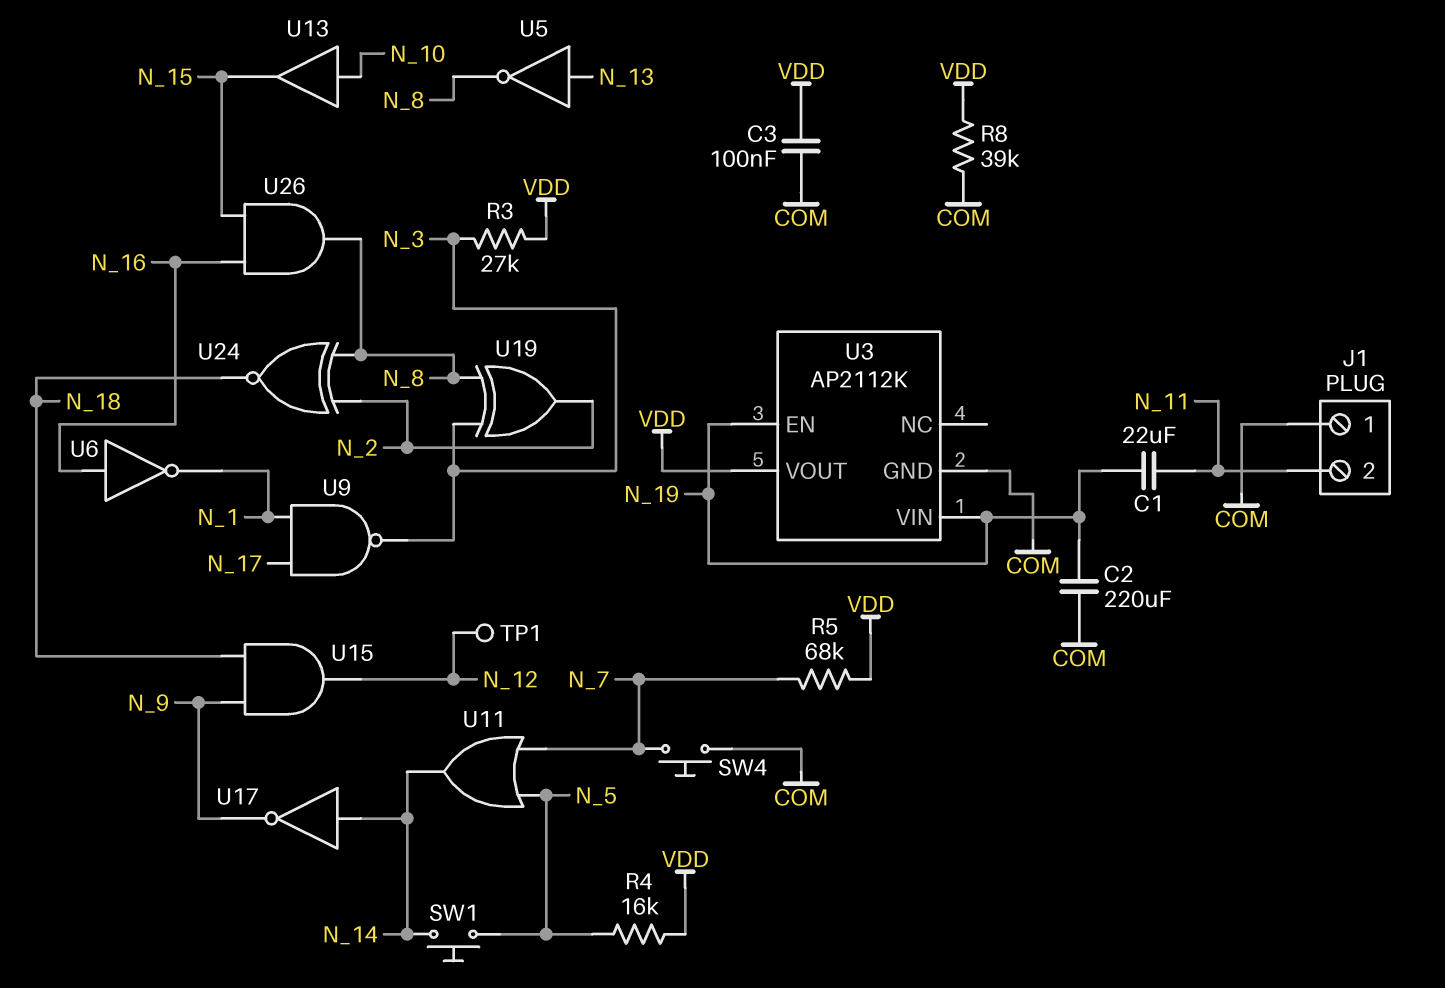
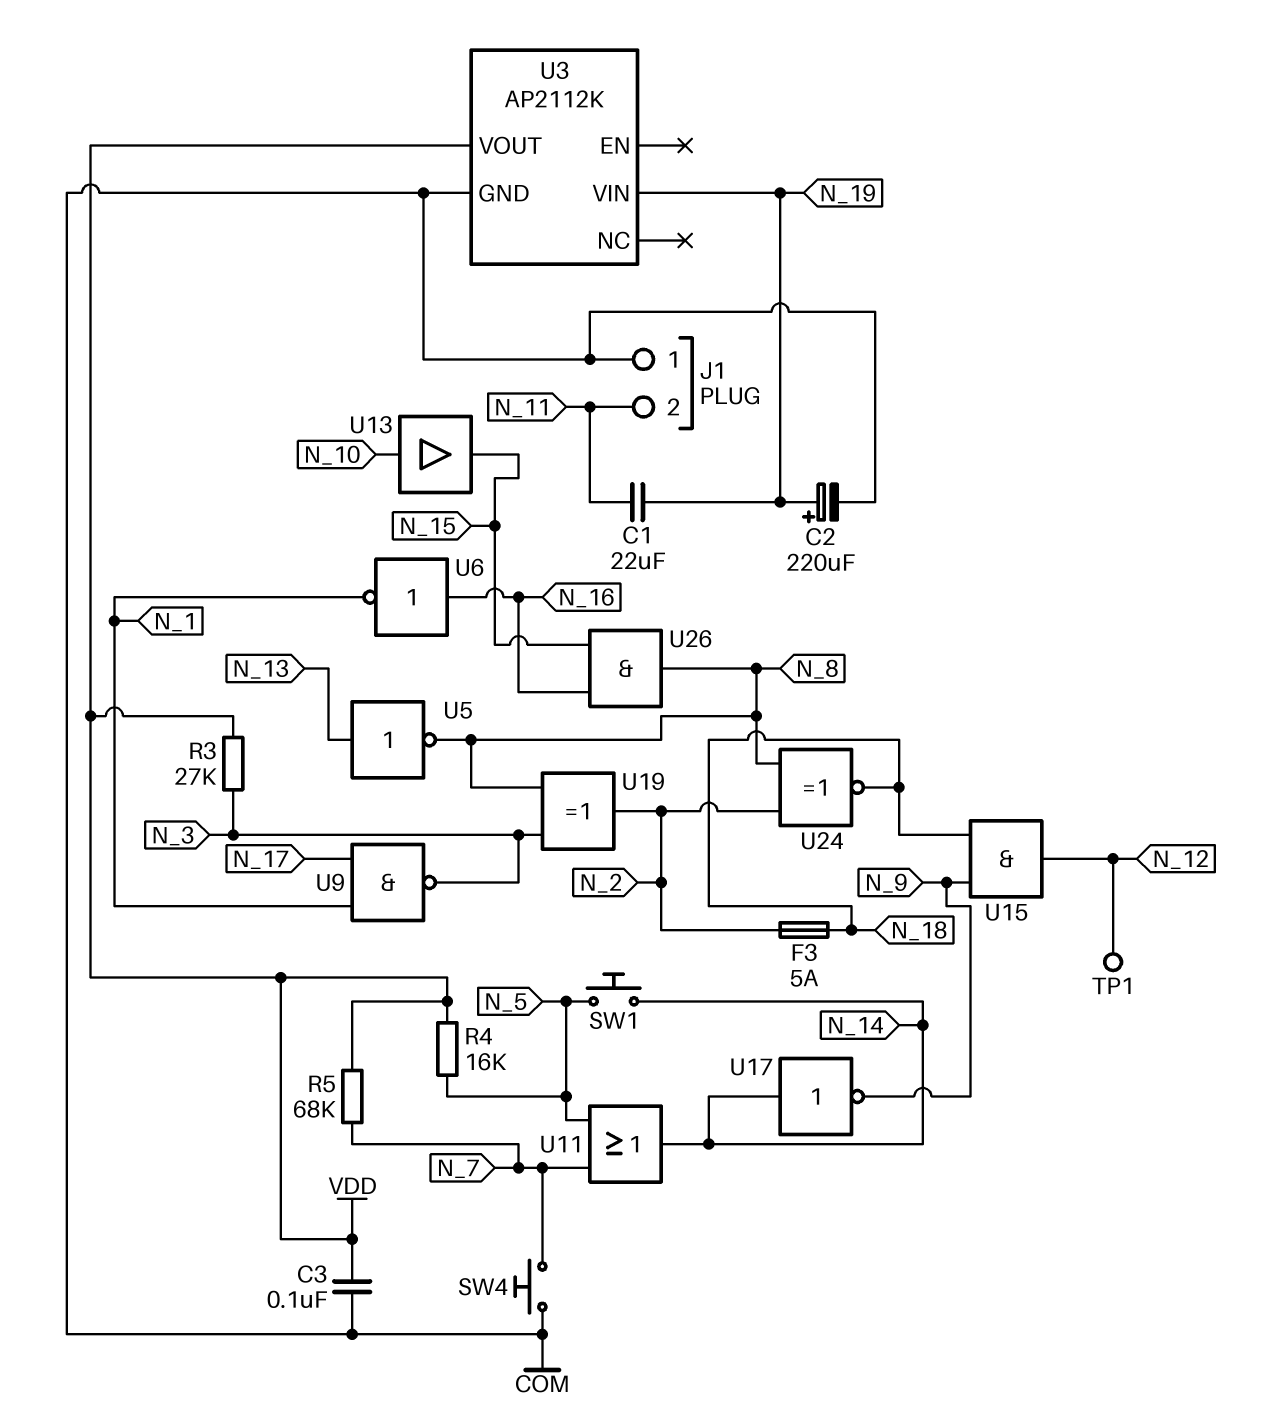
C2: 220uF (COM, N_19) -> 220uF (plus N_19, minus COM)
F3: none -> 5A (N_2, N_18)
R8: 39k (COM, VDD) -> none
U3 pin EN: N_19 -> none

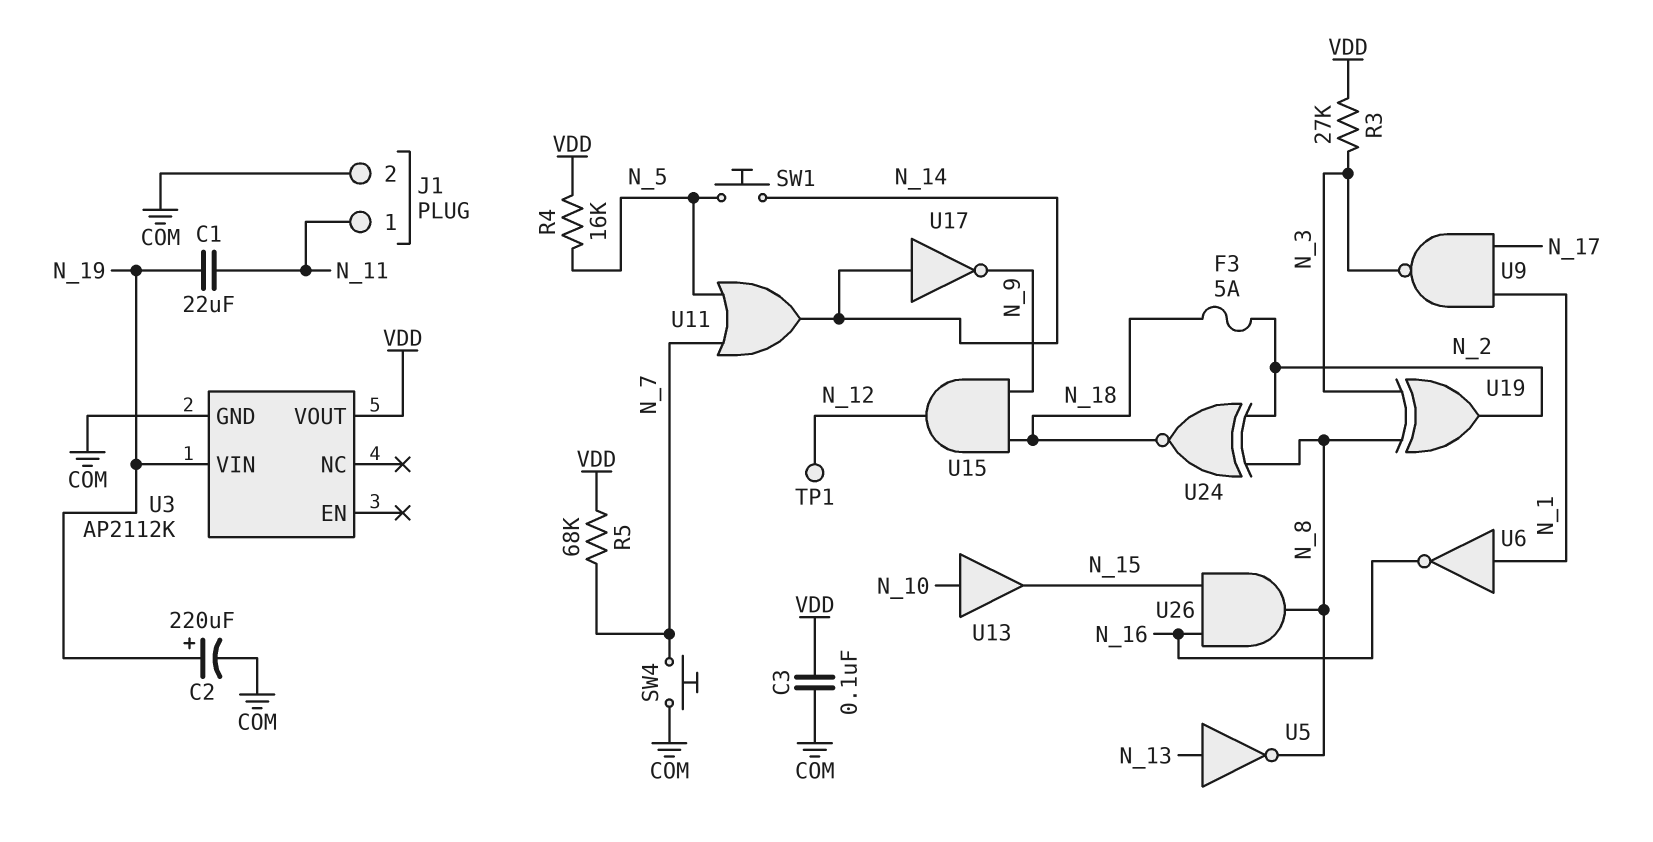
J1 pin 1: COM -> N_11
J1 pin 2: N_11 -> COM
U6: NOT (in N_16, out N_1) -> NOT (in N_1, out N_16)

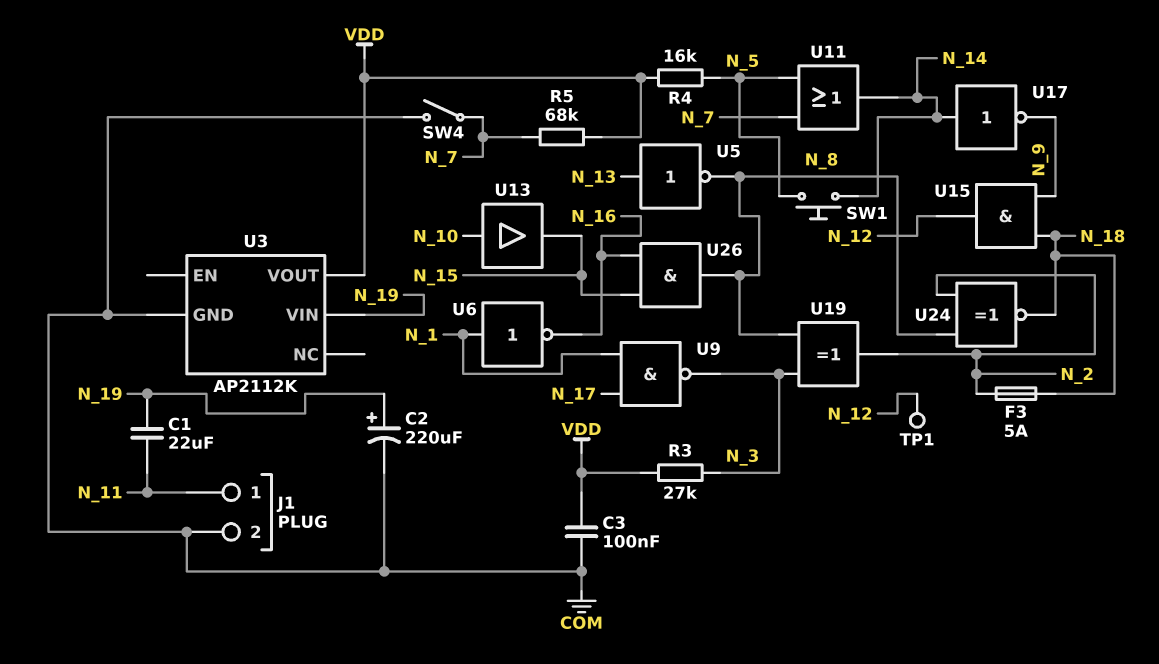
SW4: button (COM, N_7) -> switch (COM, N_7)

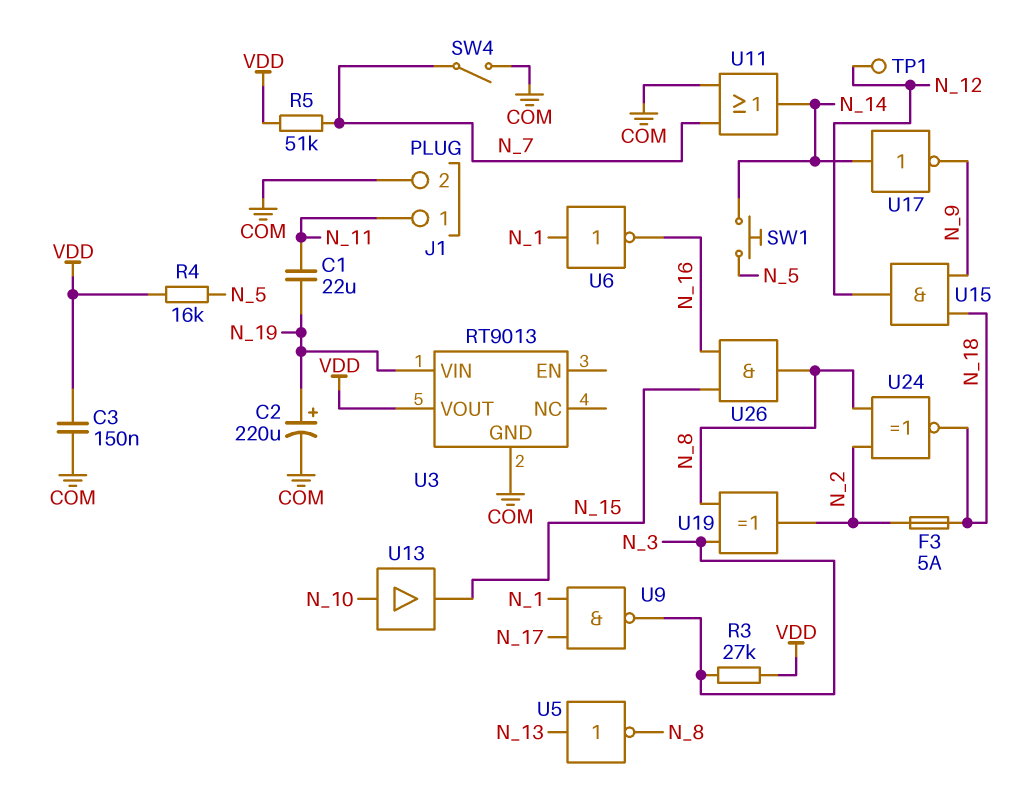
C3: 100nF (COM, VDD) -> 150nF (COM, VDD)
R5: 68k (N_7, VDD) -> 51k (N_7, VDD)
U3: AP2112K -> RT9013
U11: OR (in N_5, in N_7, out N_14) -> OR (in COM, in N_7, out N_14)

